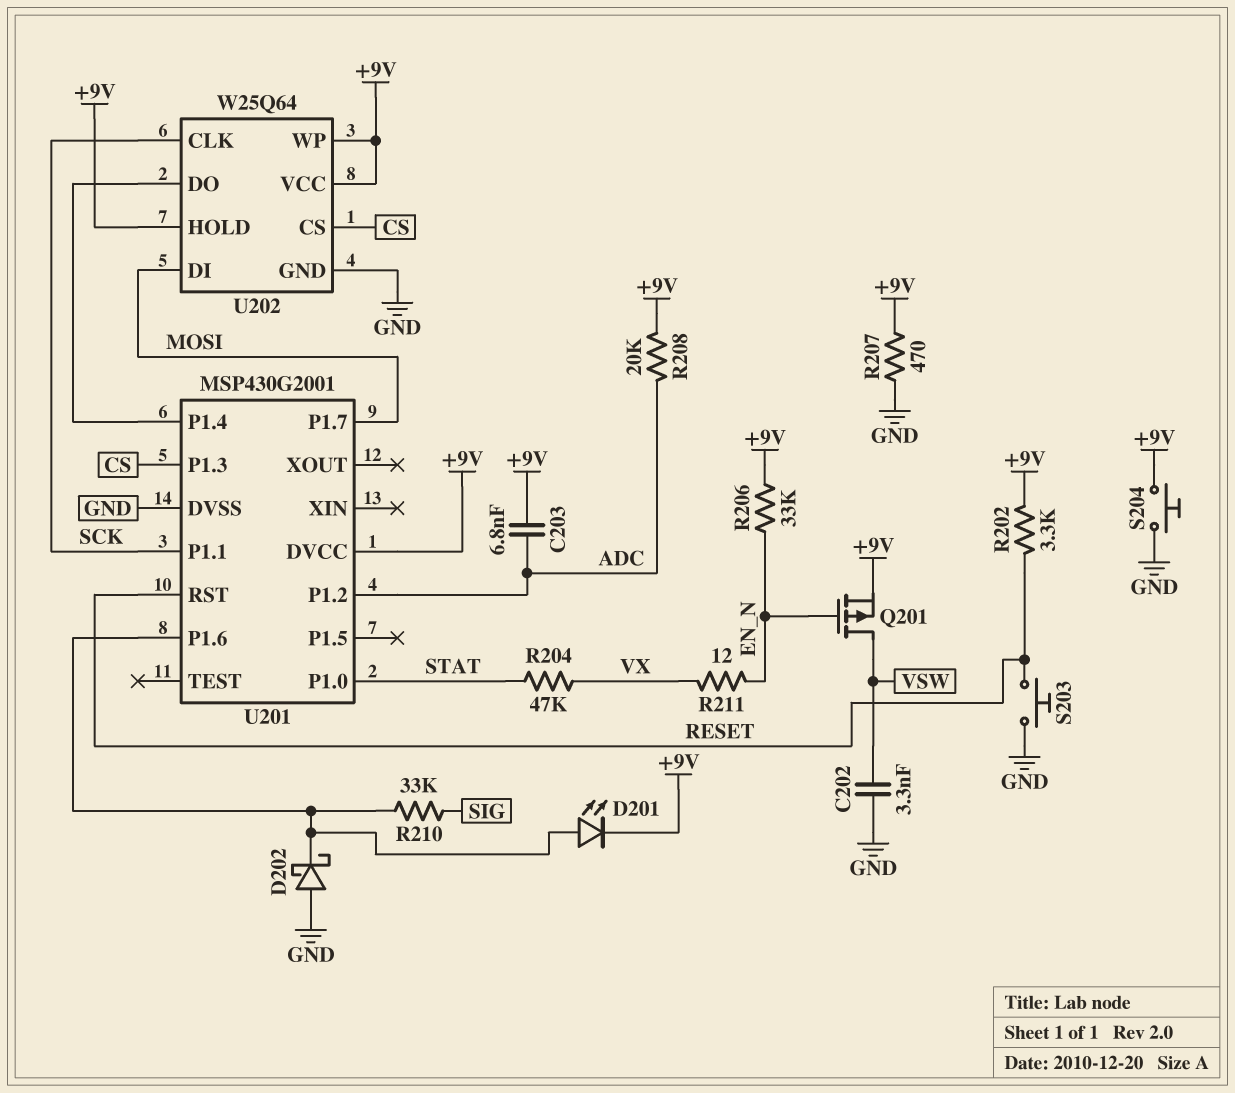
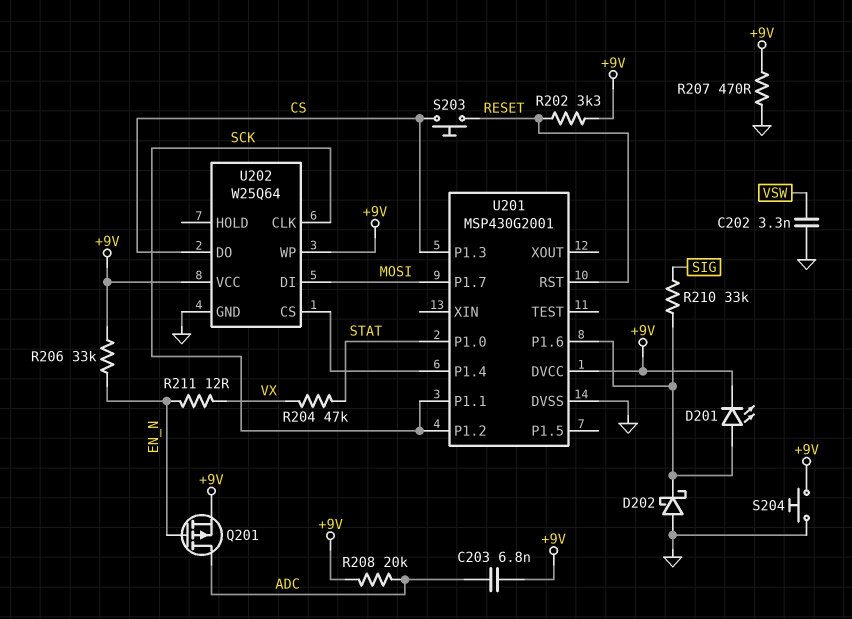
Q201: PMOS (G EN_N, D VSW, S +9V) -> PMOS (G EN_N, D ADC, S +9V)
S203: button (GND, RESET) -> button (CS, RESET)
U201 pin P1.2: ADC -> SCK
U202 pin CS: CS -> U201/P1.4
U202 pin DO: U201/P1.4 -> CS
U202 pin HOLD: +9V -> none

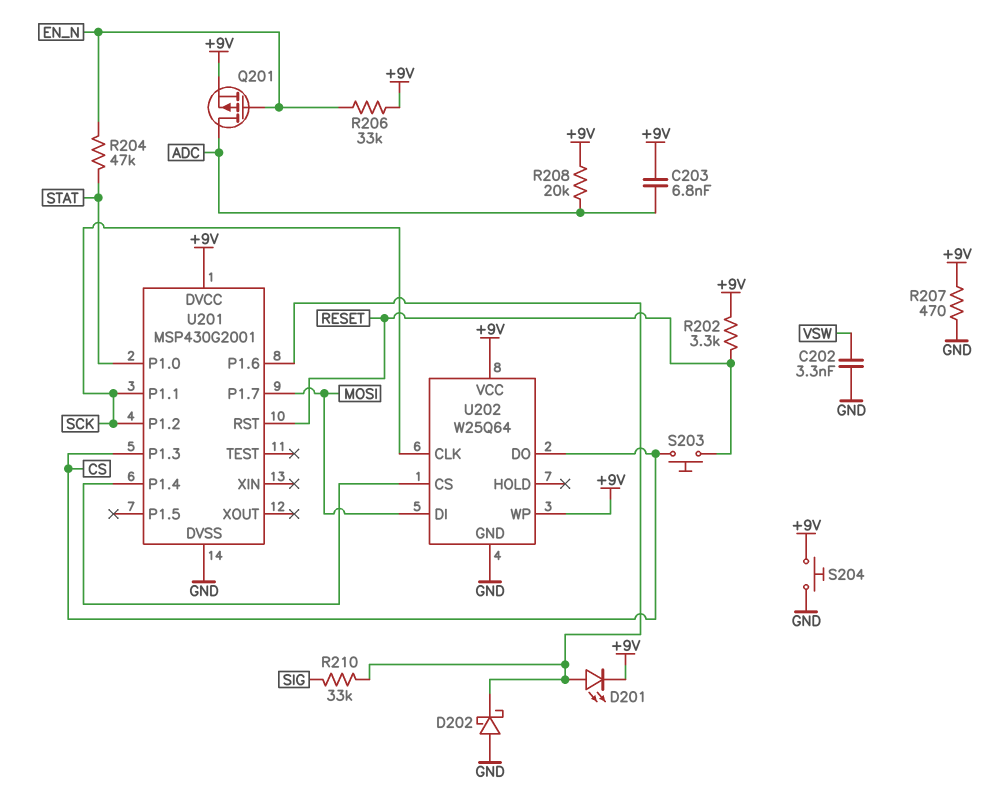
R204: 47k (STAT, VX) -> 47k (EN_N, STAT)
R211: 12 (EN_N, VX) -> none

